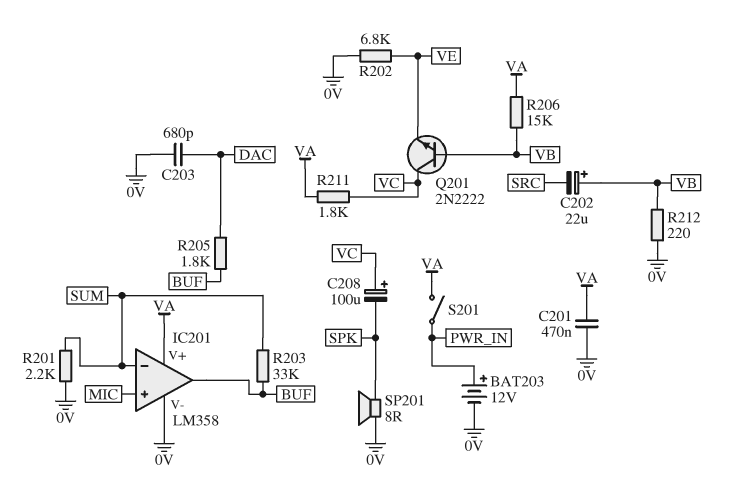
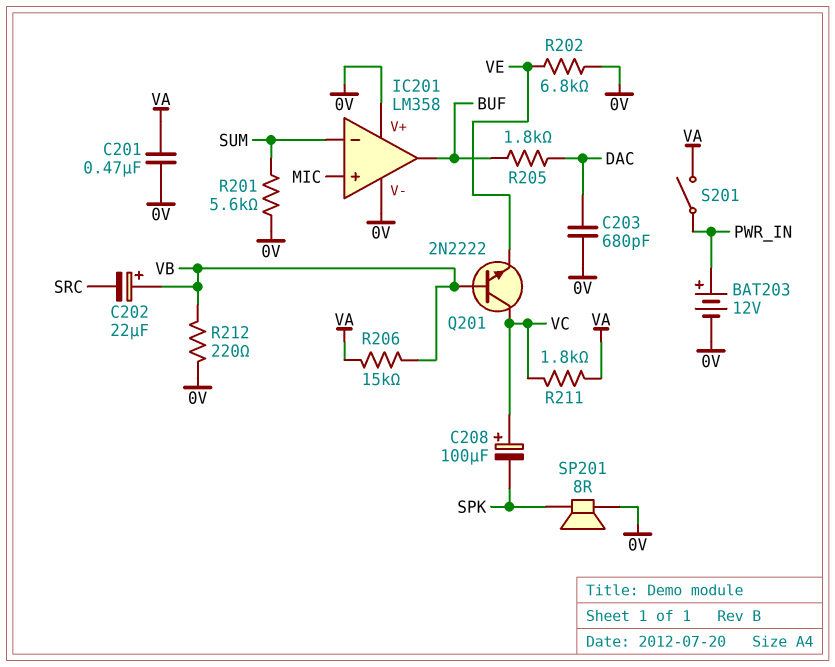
IC201 pin V+: VA -> 0V
R201: 2.2k (0V, SUM) -> 5.6k (0V, SUM)
R203: 33k (BUF, SUM) -> none

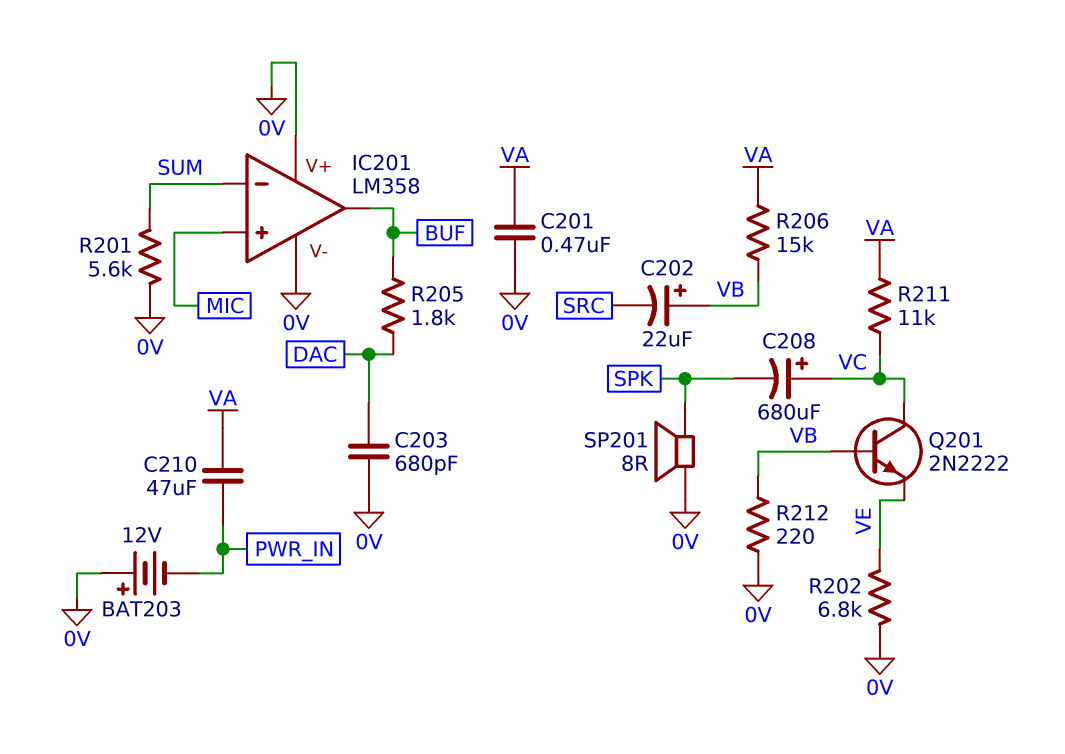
BAT203: 12V (plus PWR_IN, minus 0V) -> 12V (plus 0V, minus PWR_IN)
C208: 100uF (plus VC, minus SPK) -> 680uF (plus VC, minus SPK)
C210: none -> 47uF (PWR_IN, VA)
R211: 1.8k (VA, VC) -> 11k (VA, VC)
S201: switch (PWR_IN, VA) -> none

